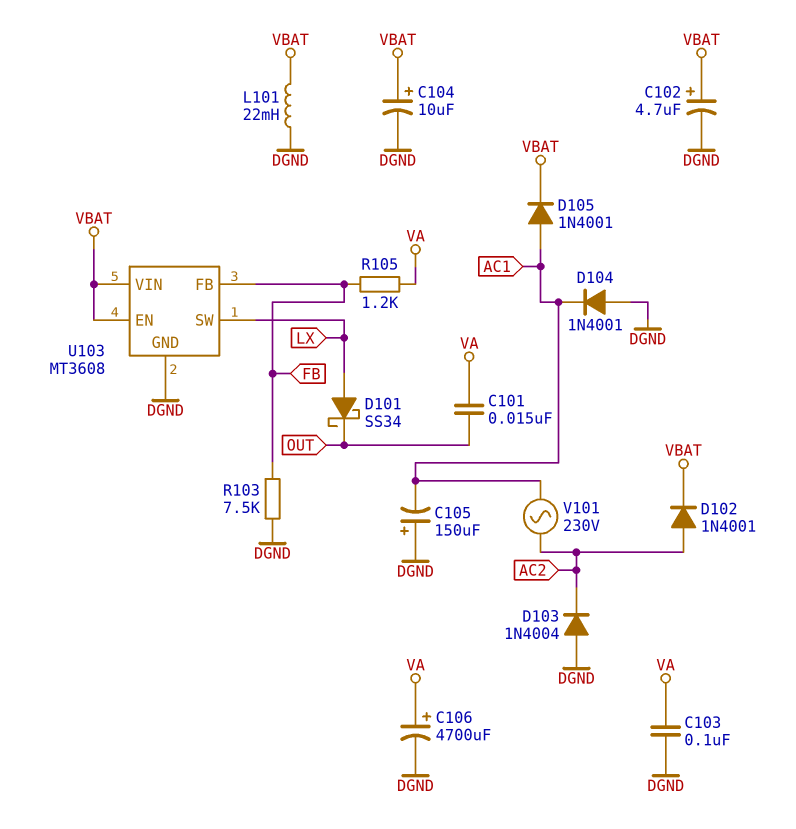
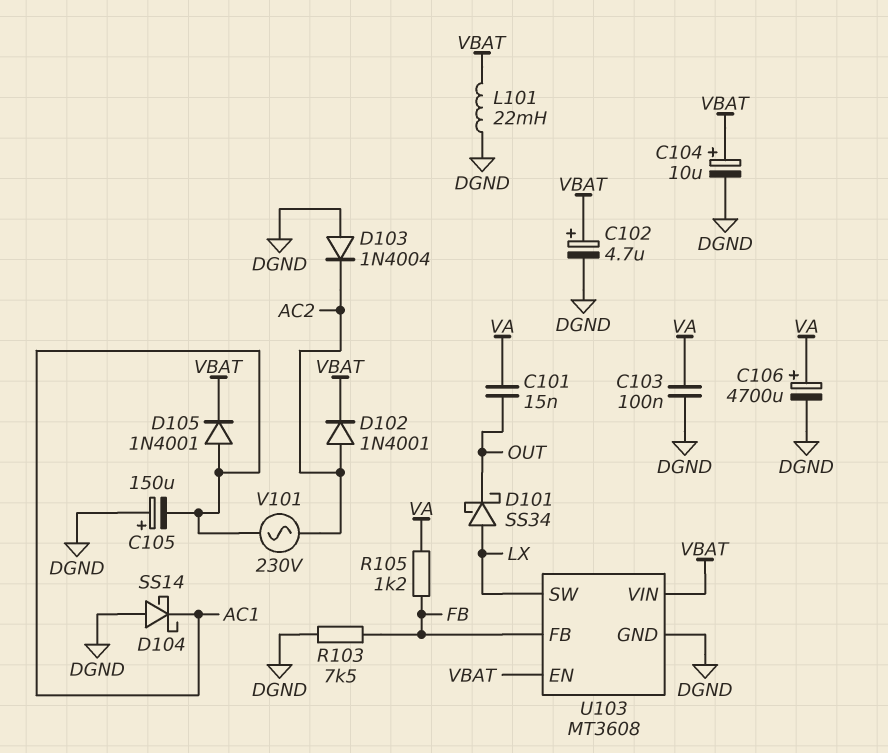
D104: diode 1N4001 (A DGND, K AC1) -> schottky SS14 (A DGND, K AC1)

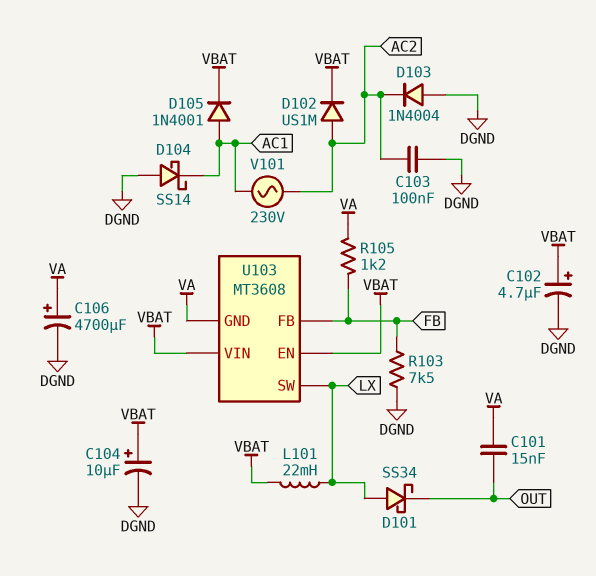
C103: 100nF (DGND, VA) -> 100nF (AC2, DGND)
C105: 150uF (plus DGND, minus AC1) -> none
D102: diode 1N4001 (A AC2, K VBAT) -> diode US1M (A AC2, K VBAT)
L101: 22mH (DGND, VBAT) -> 22mH (LX, VBAT)
U103 pin GND: DGND -> VA

